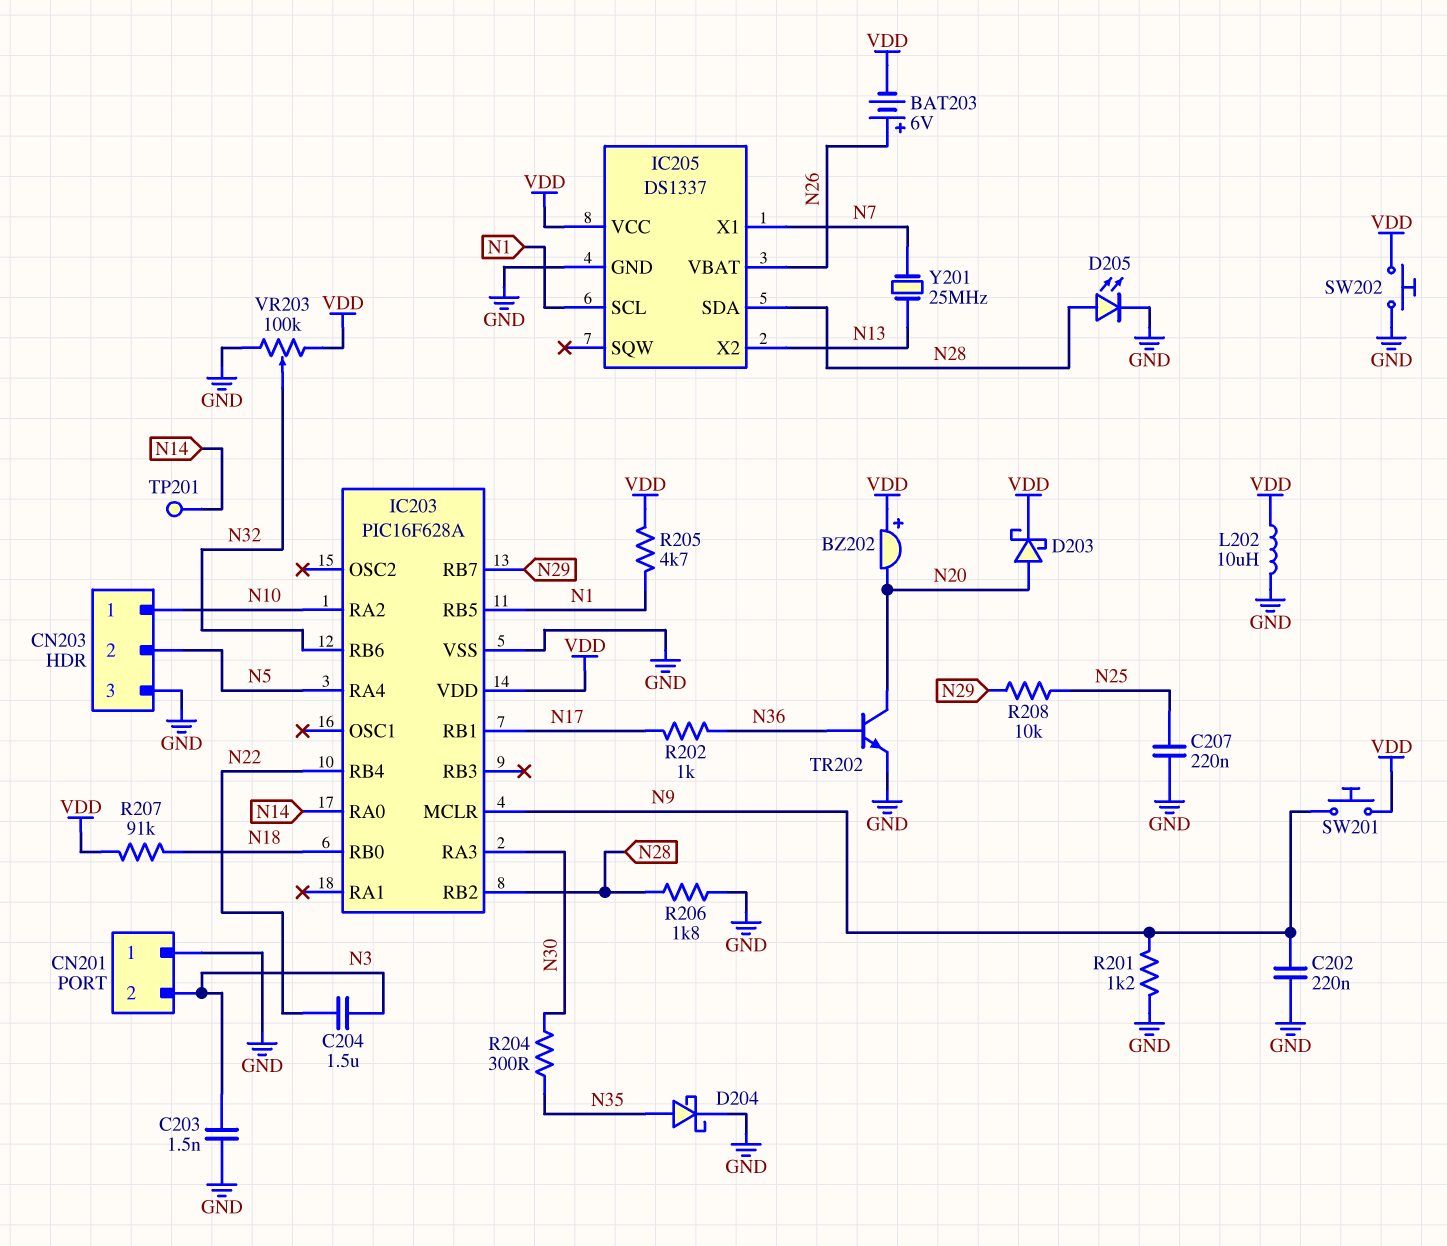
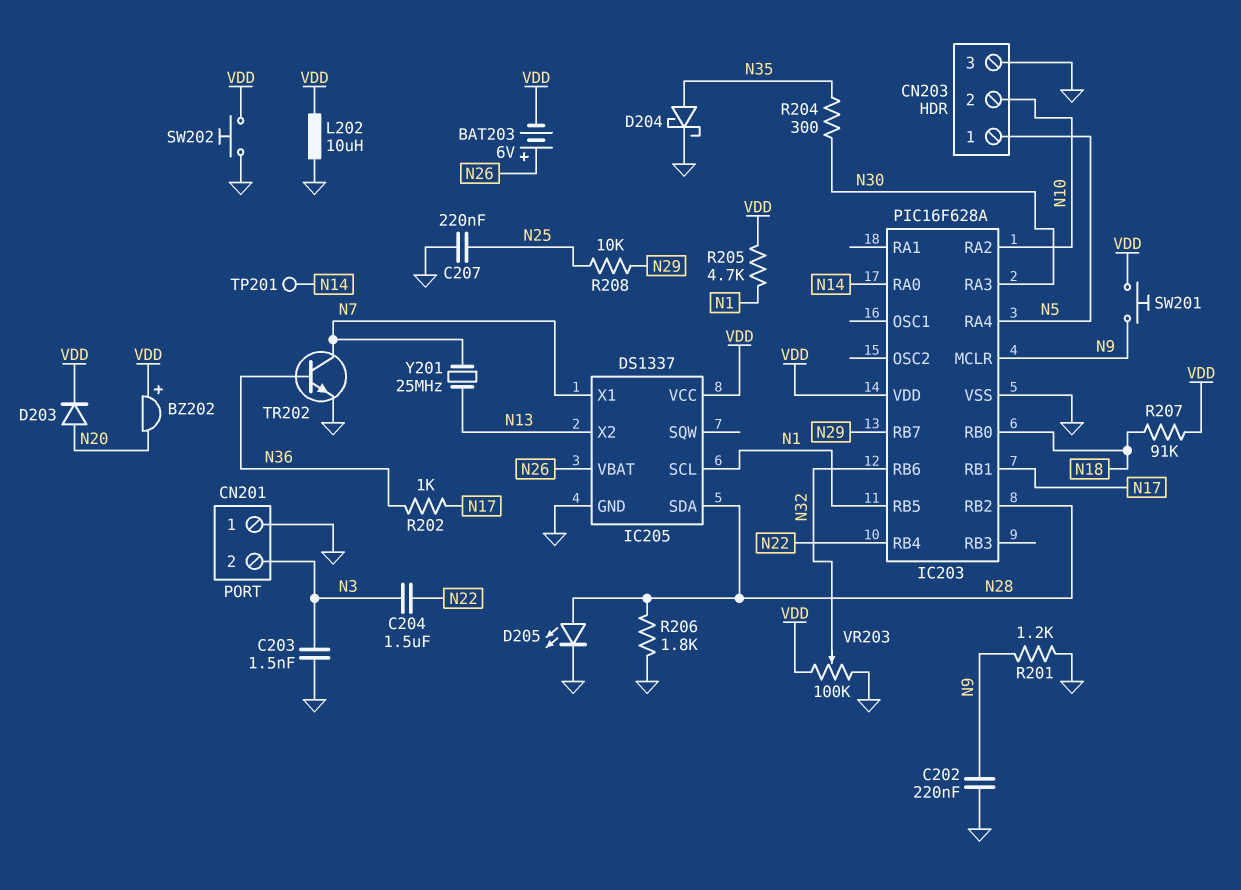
CN203 pin 1: N10 -> N5
CN203 pin 2: N5 -> N10
D203: schottky (A N20, K VDD) -> diode (A N20, K VDD)
TR202: NPN (B N36, C N20, E GND) -> NPN (B N36, C N7, E GND)

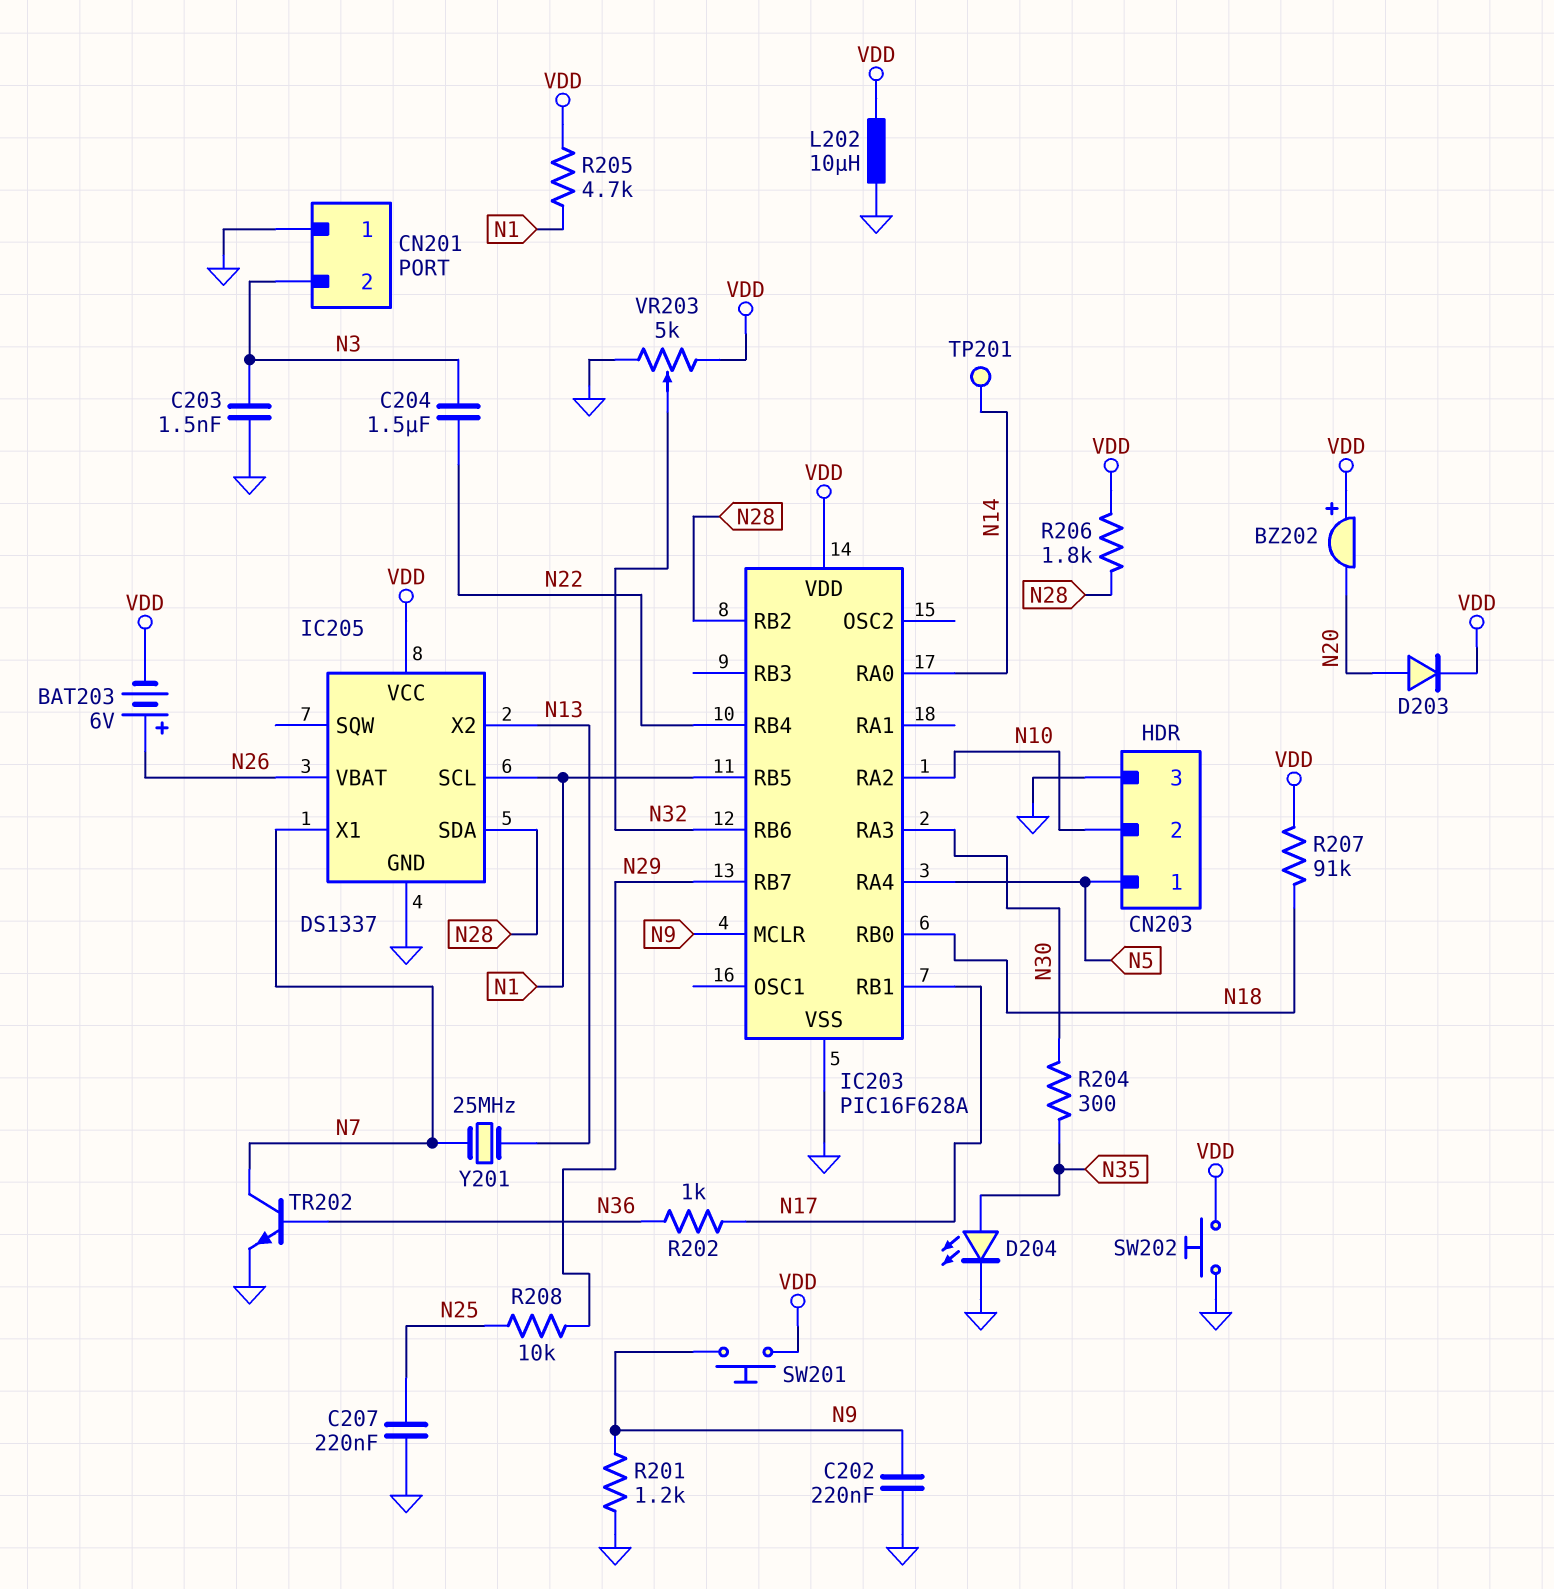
D204: schottky (A N35, K GND) -> LED (A N35, K GND)
D205: LED (A N28, K GND) -> none
R206: 1.8k (GND, N28) -> 1.8k (N28, VDD)
VR203: 100k (GND, VDD, wiper N32) -> 5k (GND, VDD, wiper N32)

